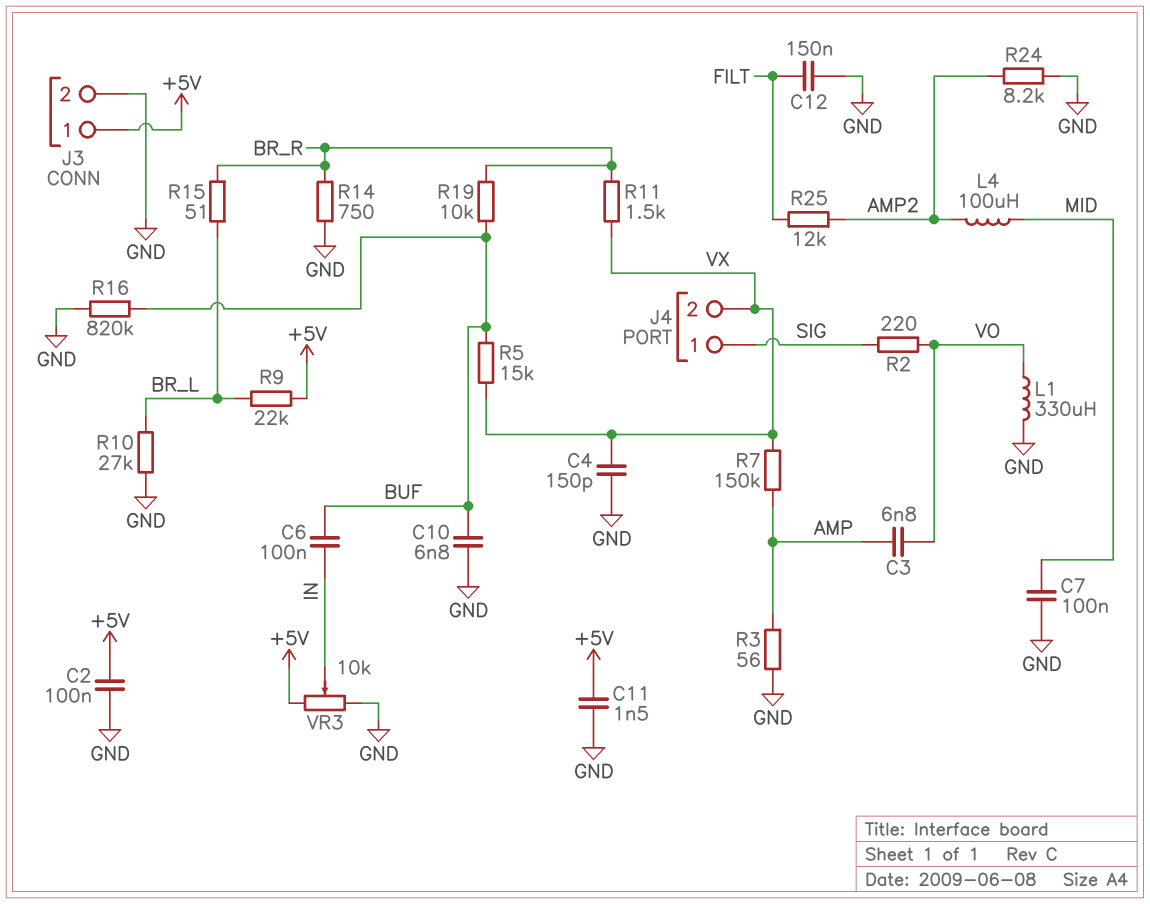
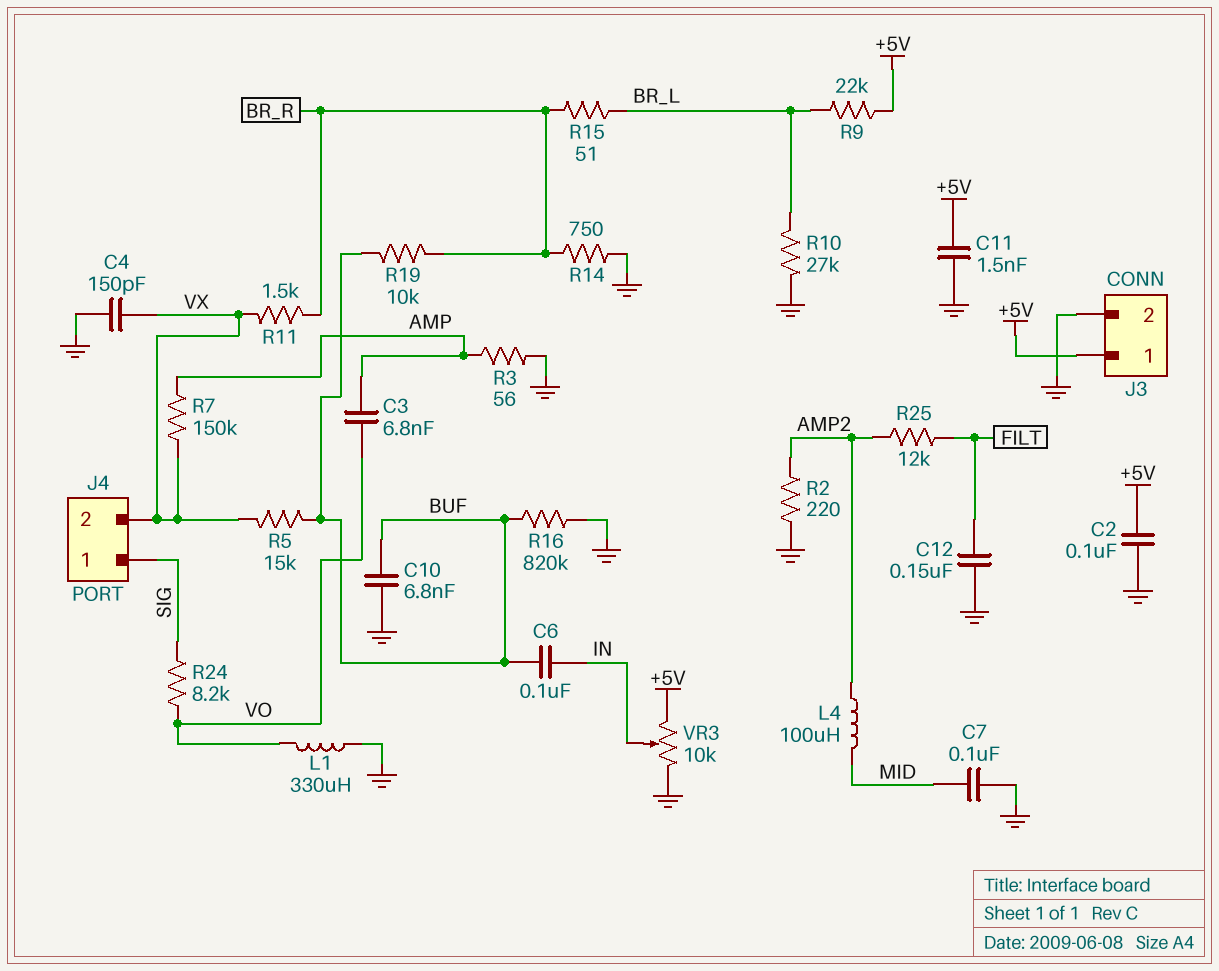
R2: 220 (SIG, VO) -> 220 (AMP2, GND)
R24: 8.2k (AMP2, GND) -> 8.2k (SIG, VO)

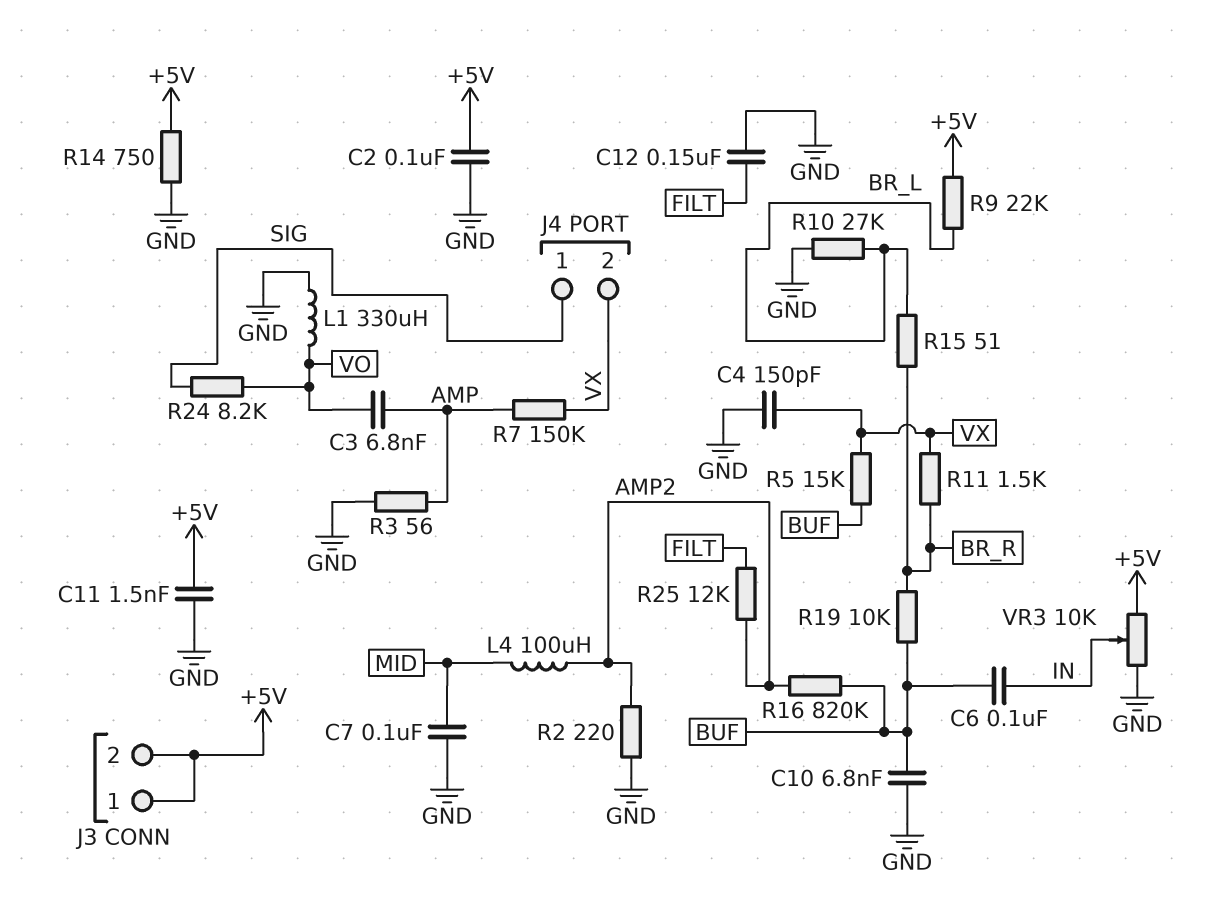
J3 pin 2: GND -> +5V
R14: 750 (BR_R, GND) -> 750 (+5V, GND)
R16: 820k (BUF, GND) -> 820k (AMP2, BUF)

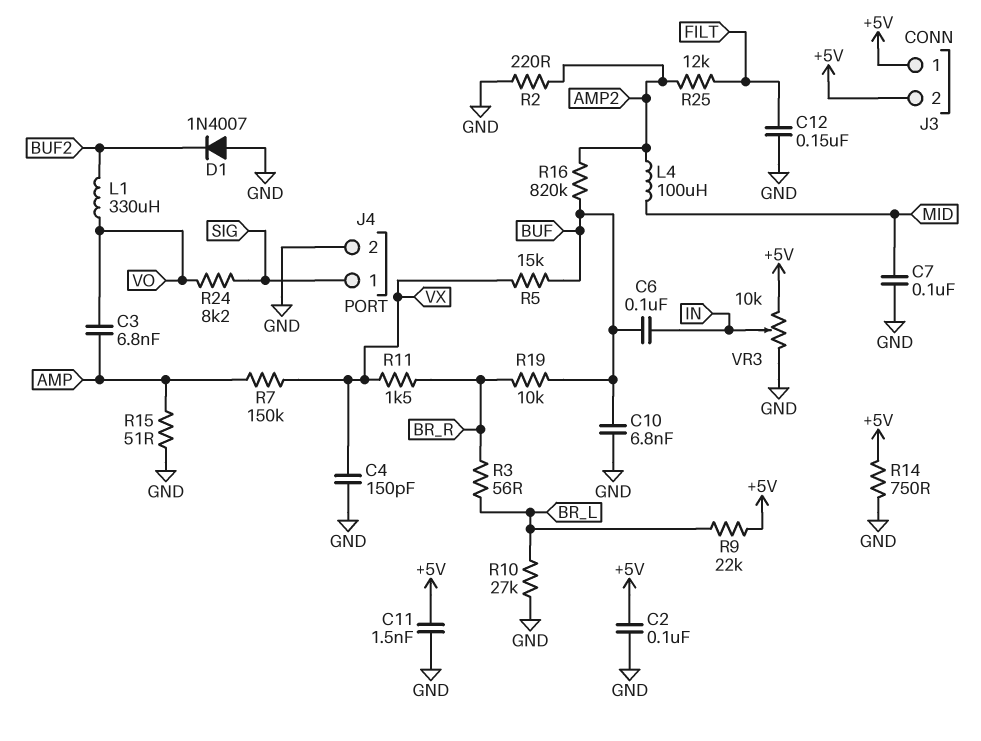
D1: none -> diode 1N4007 (A GND, K BUF2)
J4 pin 2: VX -> GND
L1: 330uH (GND, VO) -> 330uH (BUF2, VO)
R3: 56 (AMP, GND) -> 56 (BR_L, BR_R)
R15: 51 (BR_L, BR_R) -> 51 (AMP, GND)

